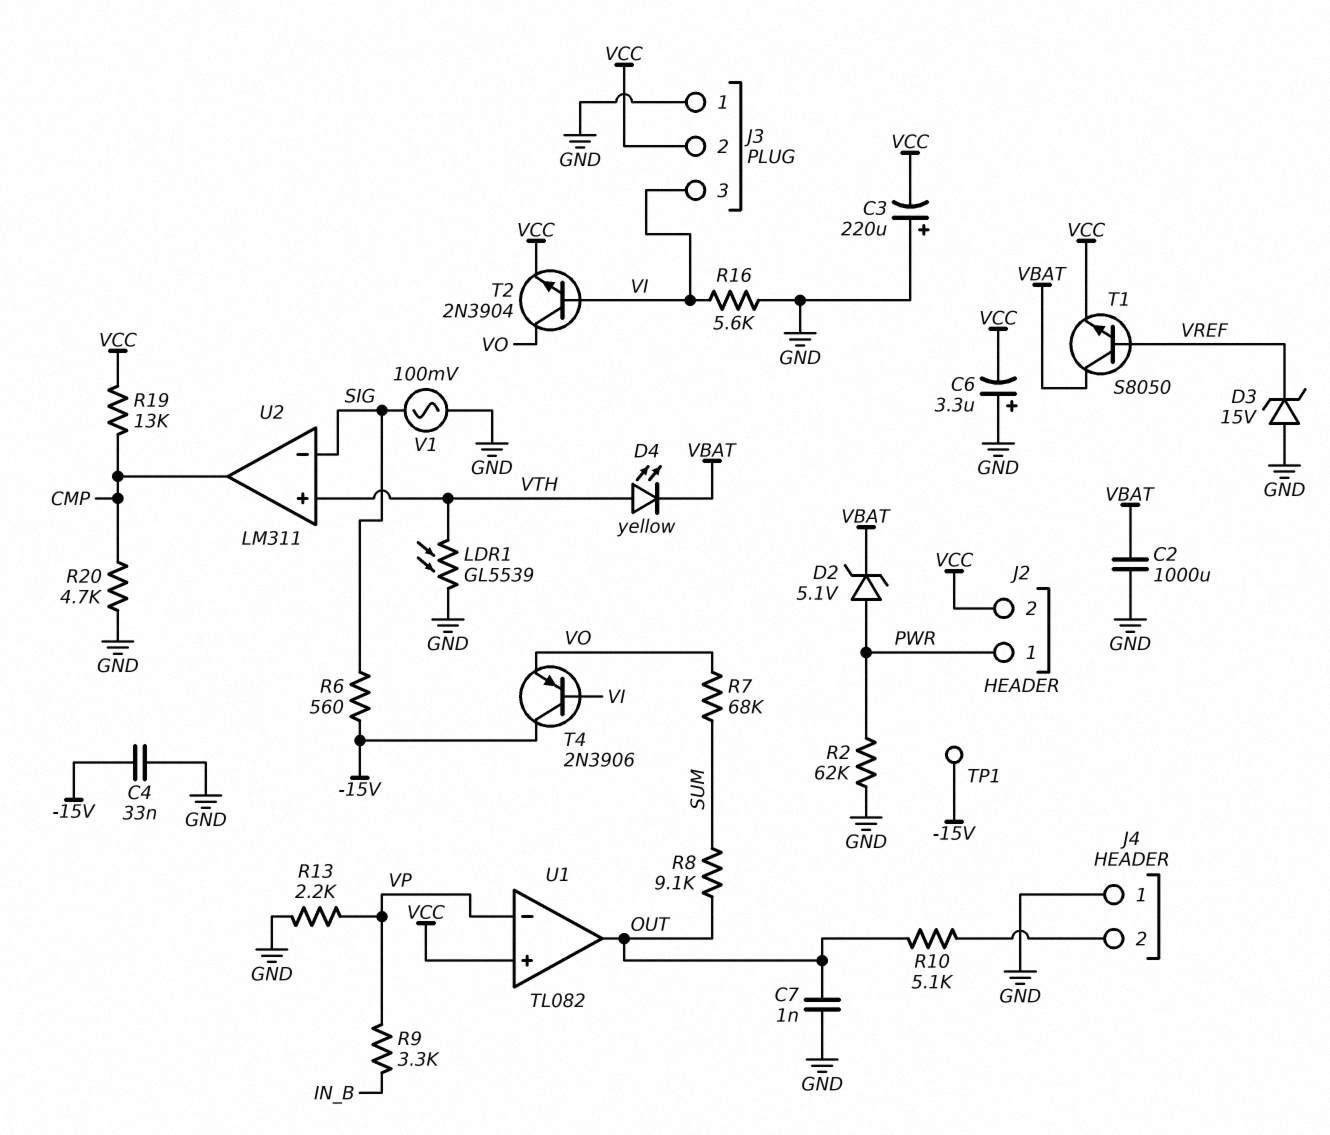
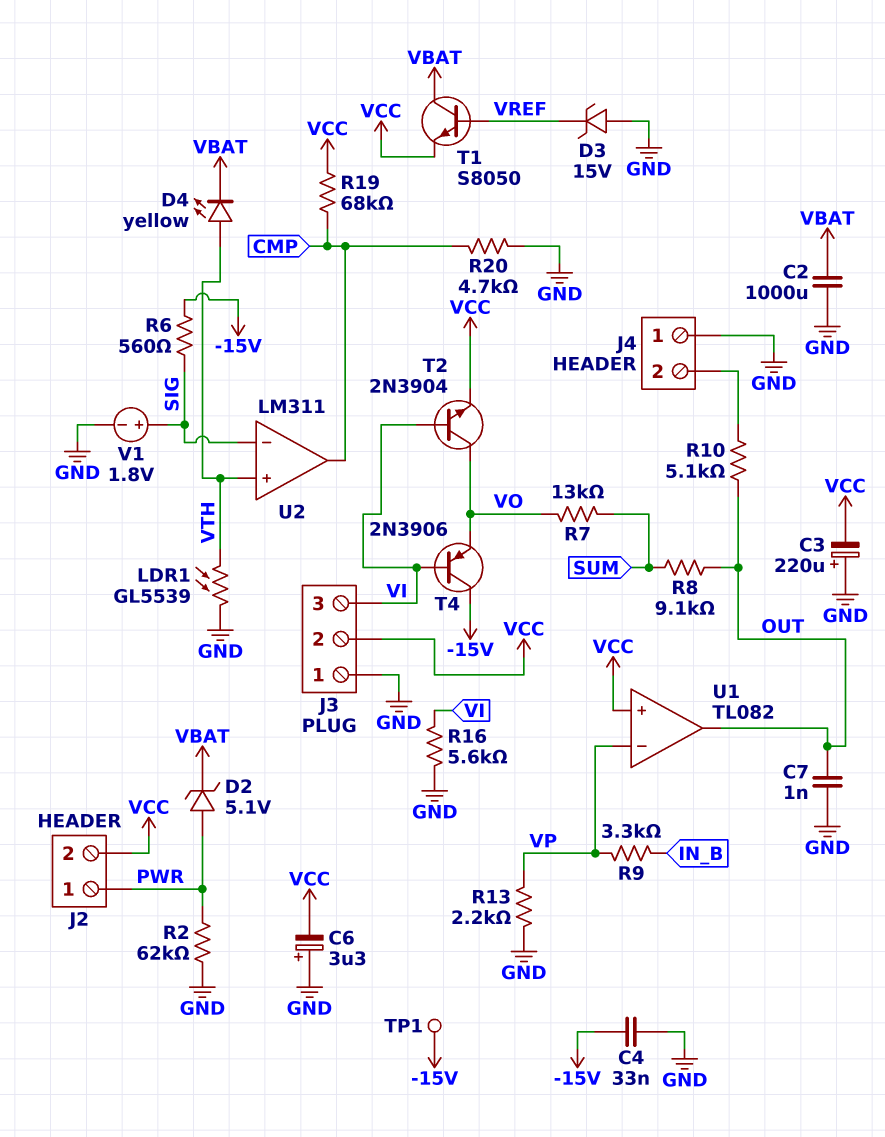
R7: 68k (SUM, VO) -> 13k (SUM, VO)
R19: 13k (CMP, VCC) -> 68k (CMP, VCC)
V1: AC 100mV (GND, SIG) -> 1.8V (plus SIG, minus GND)

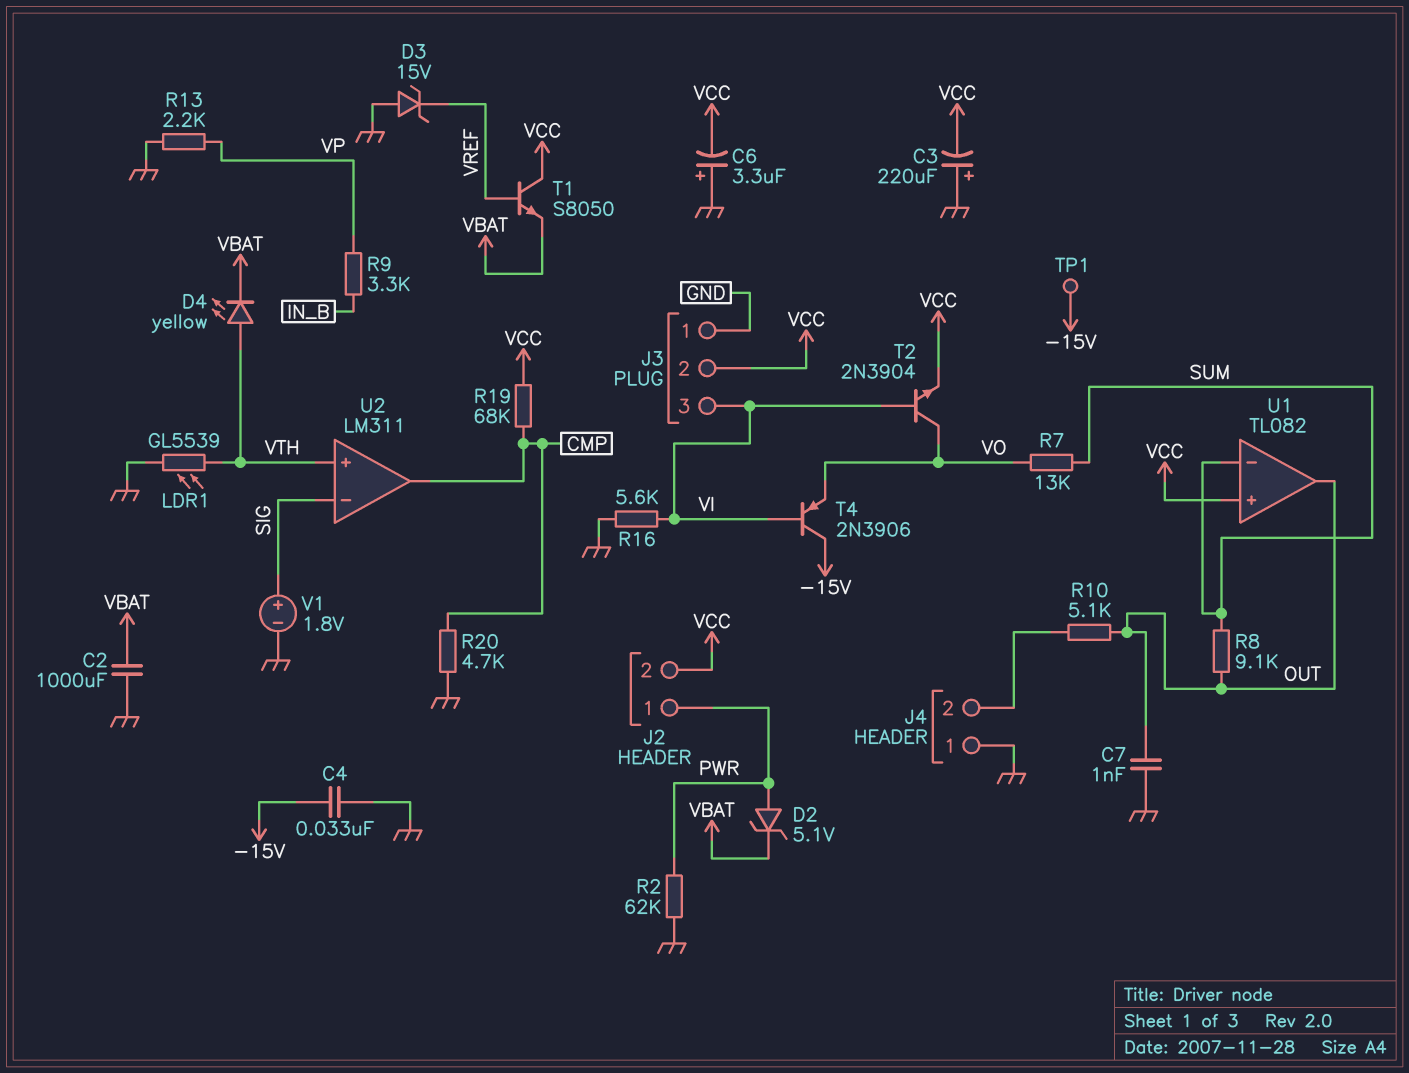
R6: 560 (-15V, SIG) -> none
T1: NPN S8050 (B VREF, C VBAT, E VCC) -> NPN S8050 (B VREF, C VCC, E VBAT)
U1 pin in-: VP -> SUM

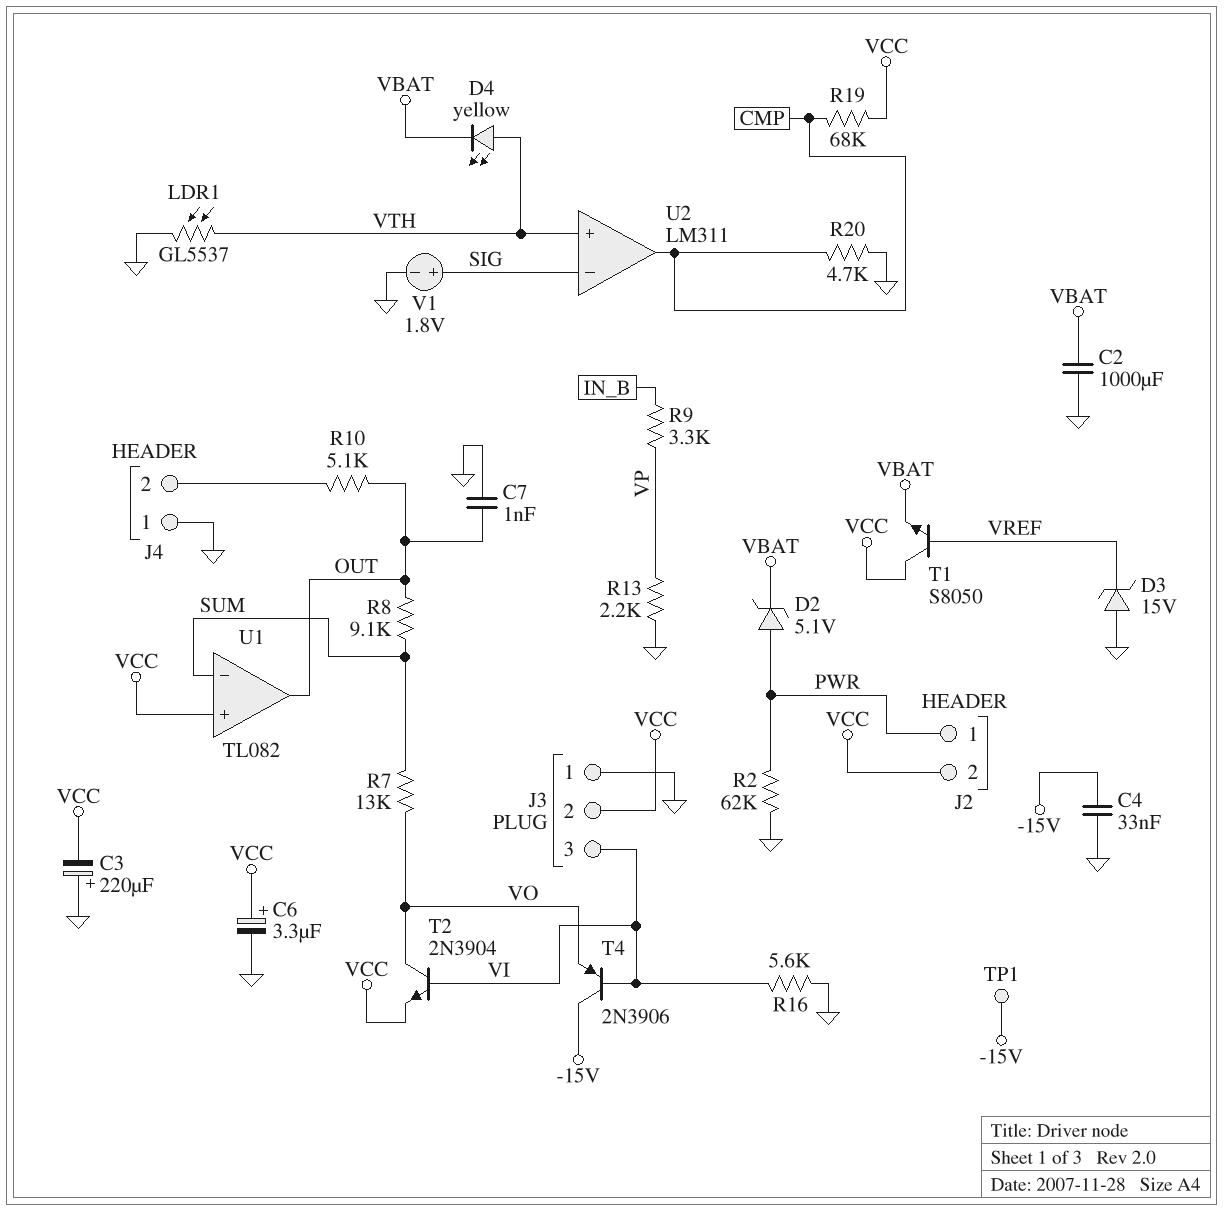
C6: 3.3uF (plus GND, minus VCC) -> 3.3uF (plus VCC, minus GND)
LDR1: GL5539 (GND, VTH) -> GL5537 (GND, VTH)

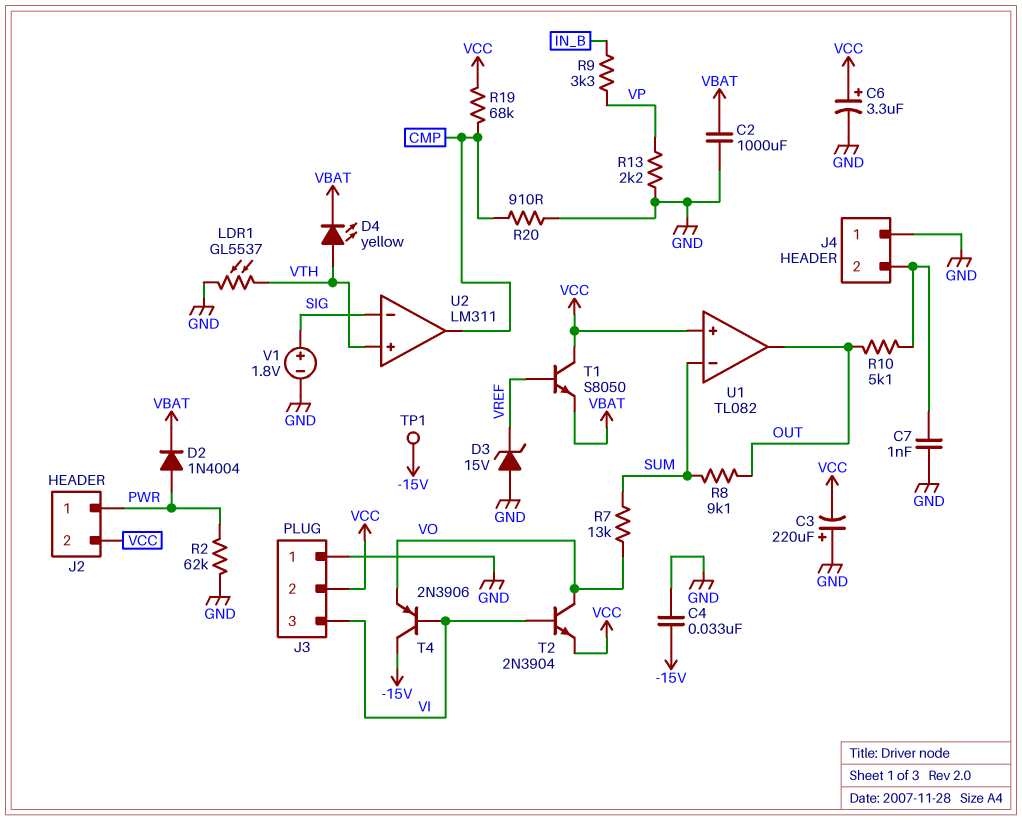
C7: 1nF (GND, OUT) -> 1nF (GND, J4/2)
D2: zener 5.1V (A PWR, K VBAT) -> diode 1N4004 (A PWR, K VBAT)
R16: 5.6k (GND, VI) -> none
R20: 4.7k (CMP, GND) -> 910 (CMP, GND)

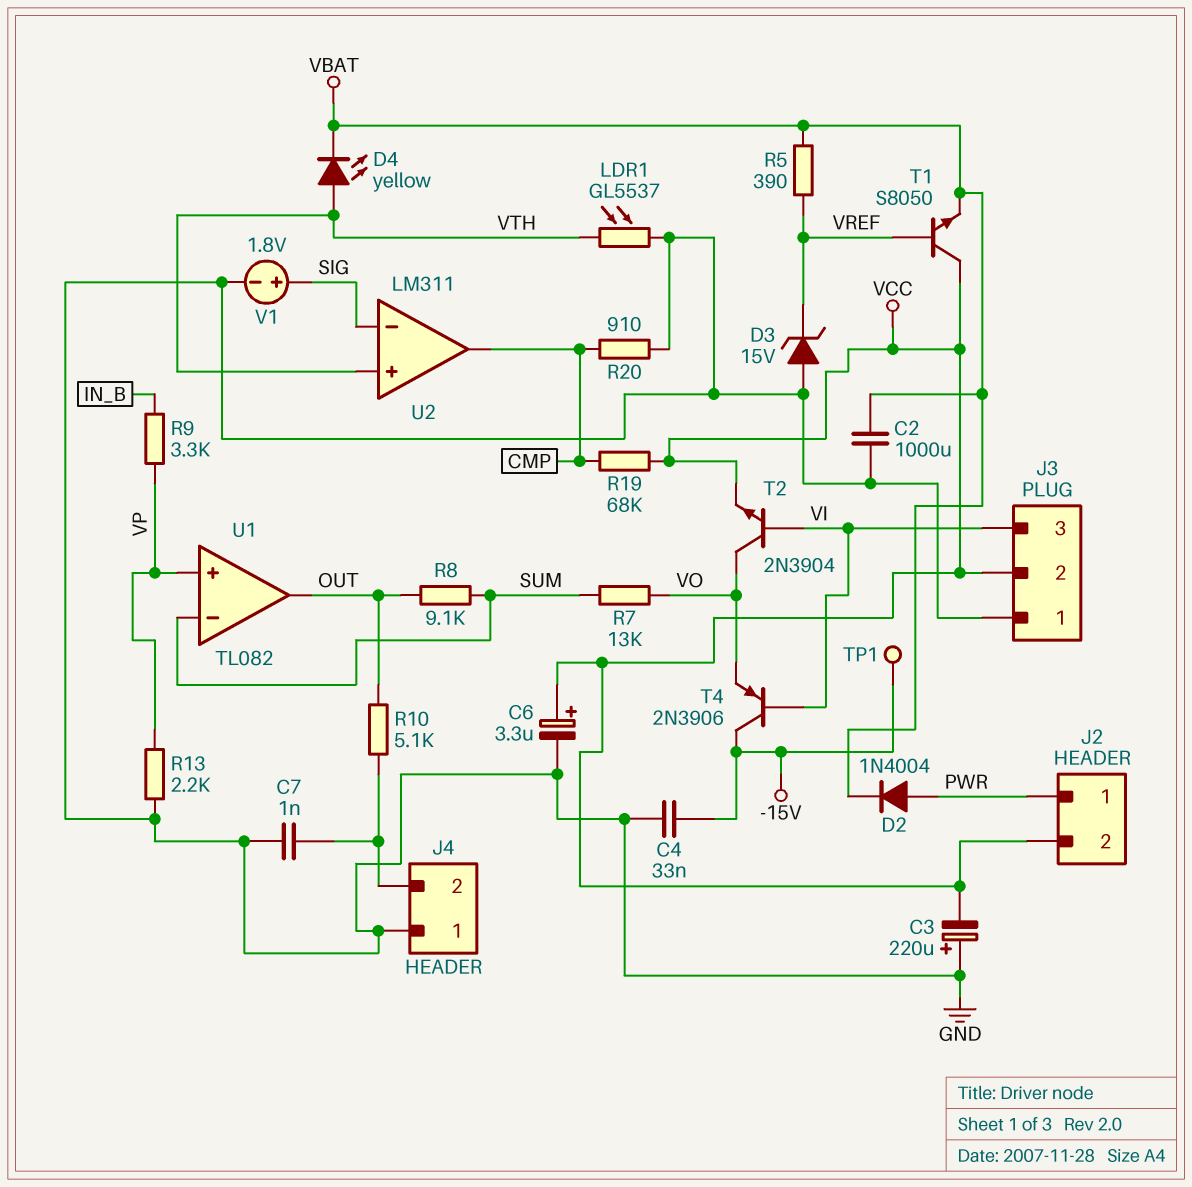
R2: 62k (GND, PWR) -> none
R5: none -> 390 (VBAT, VREF)
U1 pin in+: VCC -> VP

